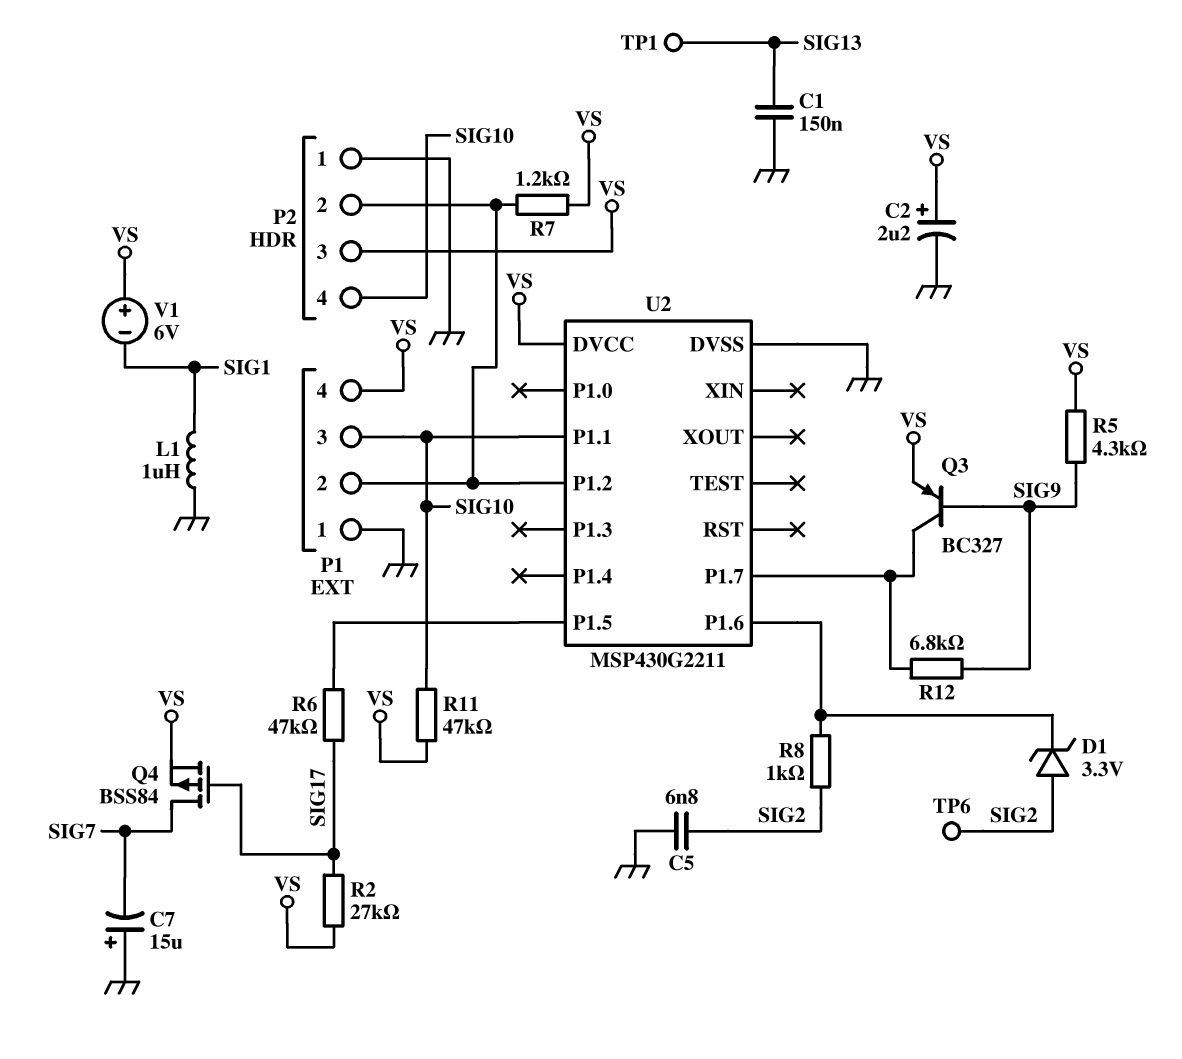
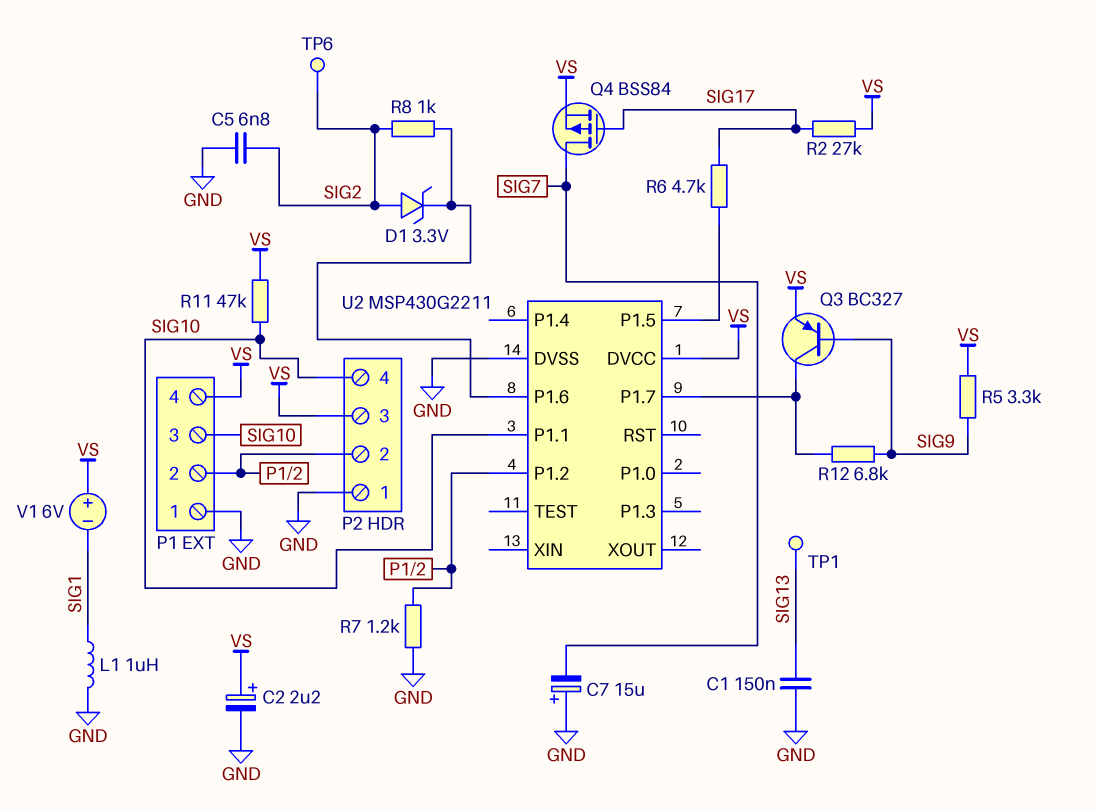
R5: 4.3k (SIG9, VS) -> 3.3k (SIG9, VS)
R6: 47k (SIG17, U2/P1.5) -> 4.7k (SIG17, U2/P1.5)
R7: 1.2k (P1/2, VS) -> 1.2k (GND, P1/2)

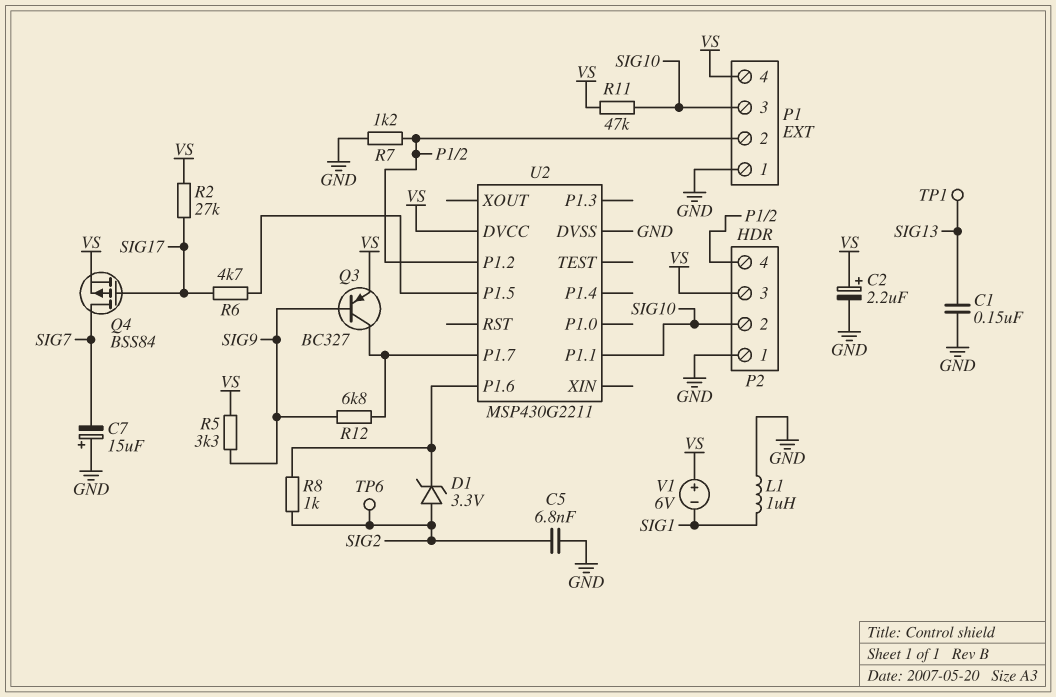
P2 pin 2: P1/2 -> SIG10
P2 pin 4: SIG10 -> P1/2

